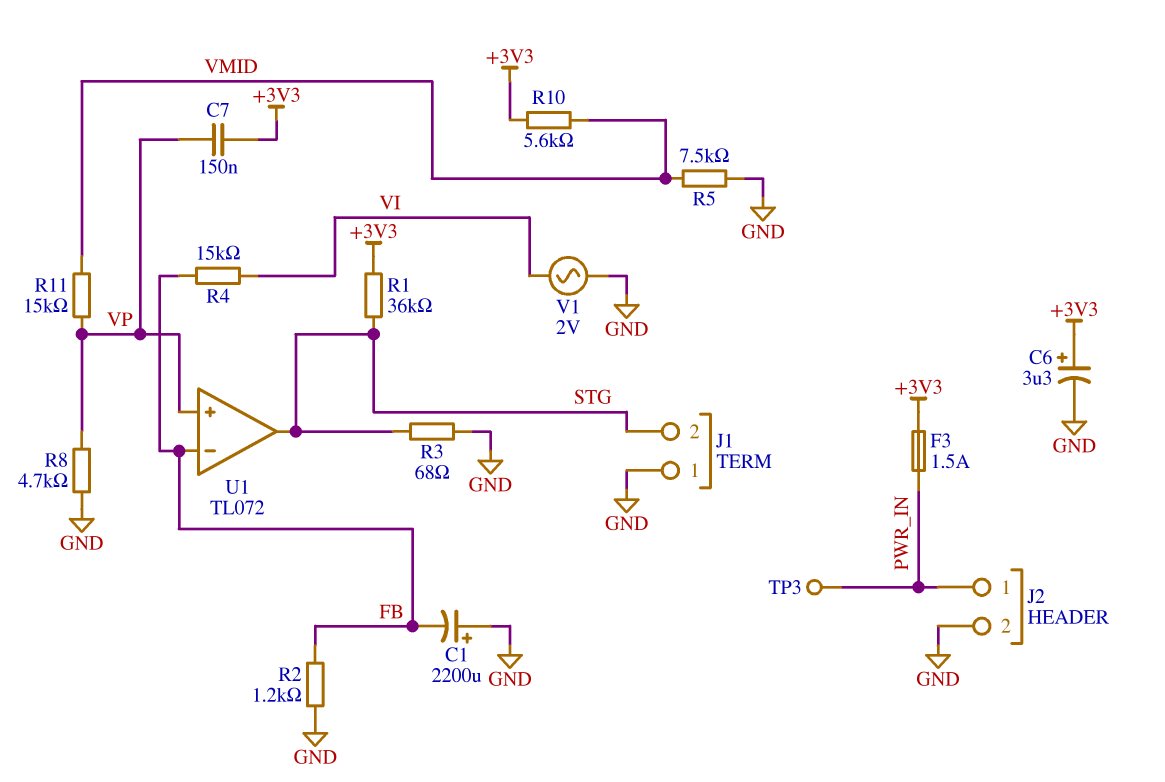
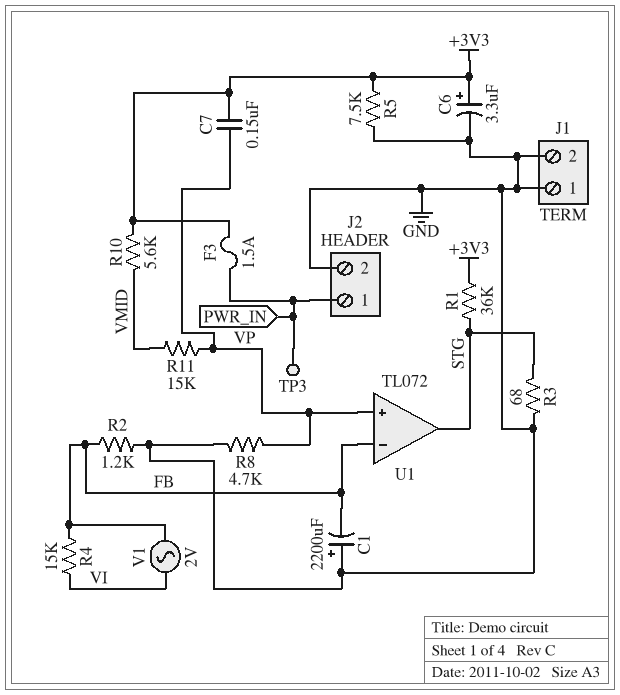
J1 pin 2: STG -> GND
R5: 7.5k (GND, VMID) -> 7.5k (+3V3, GND)
V1: AC 2V (GND, VI) -> AC 2V (FB, VI)

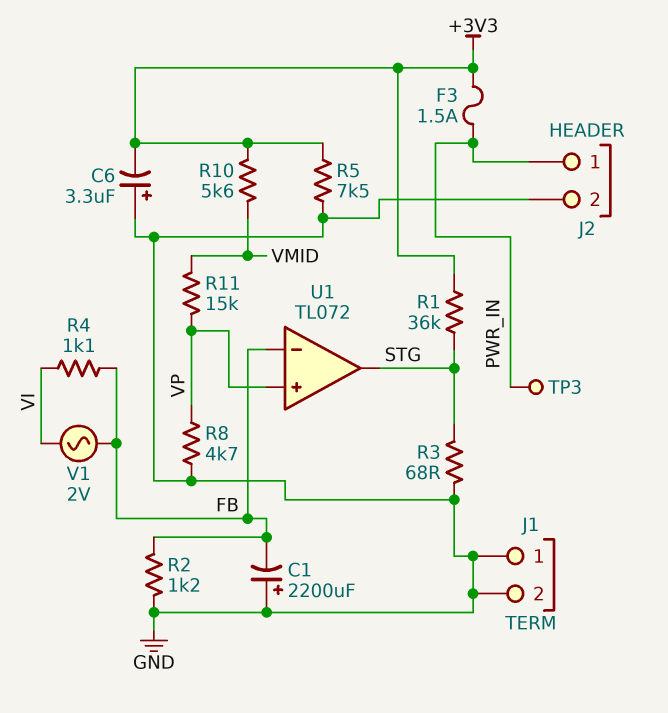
C6: 3.3uF (plus +3V3, minus GND) -> 3.3uF (plus GND, minus +3V3)
C7: 150nF (+3V3, VP) -> none
R4: 15k (FB, VI) -> 1.1k (FB, VI)

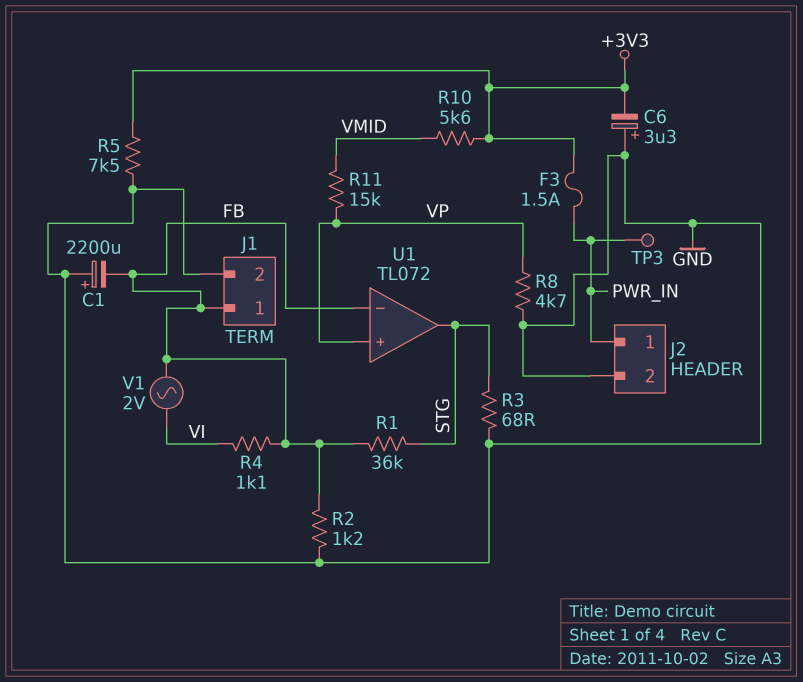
J1 pin 1: GND -> FB
R1: 36k (+3V3, STG) -> 36k (FB, STG)

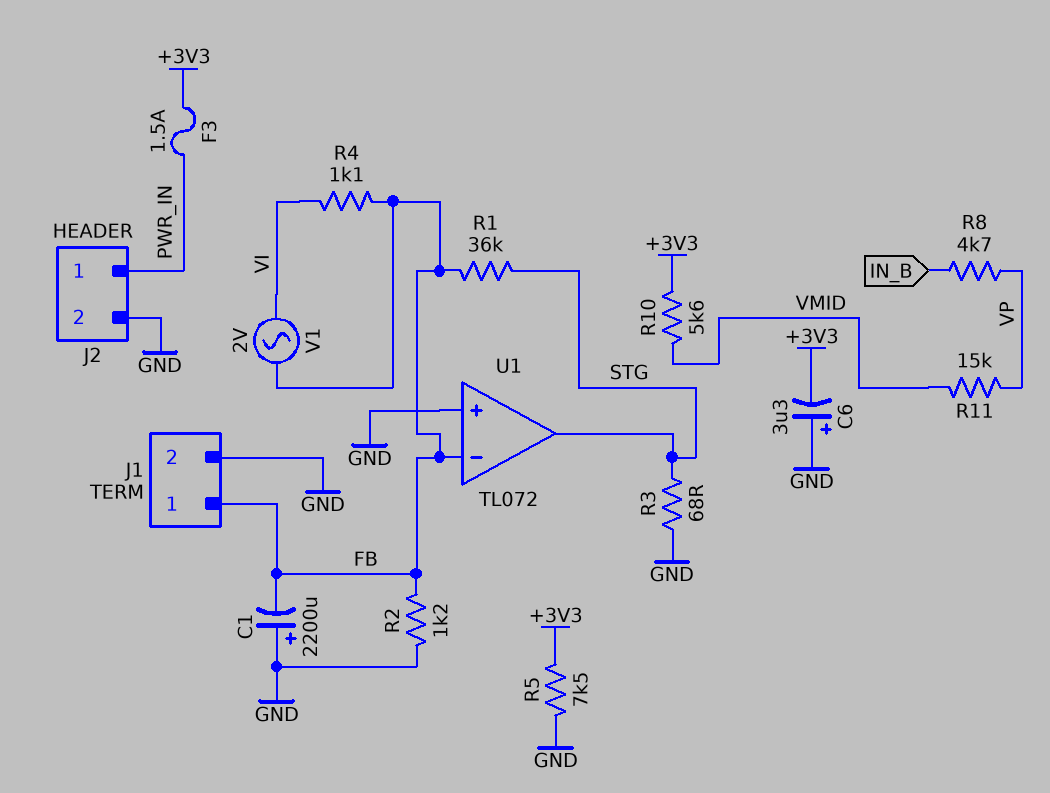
R8: 4.7k (GND, VP) -> 4.7k (IN_B, VP)
TP3: test point (PWR_IN) -> none
U1 pin in+: VP -> GND

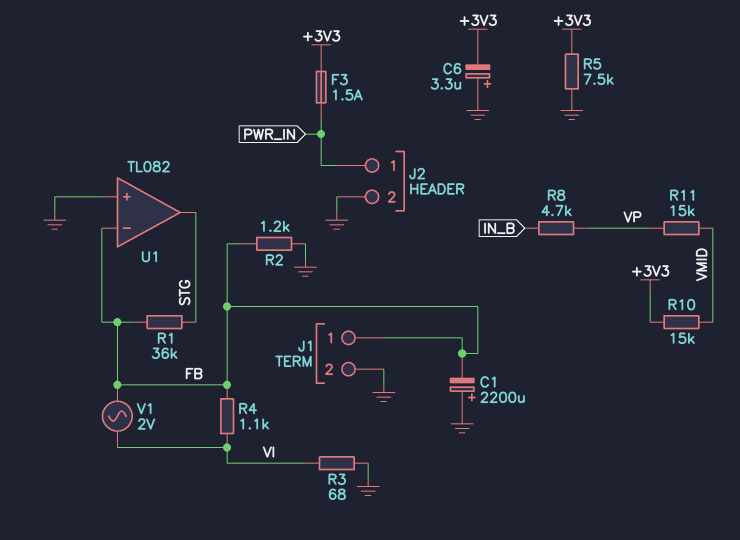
R3: 68 (GND, STG) -> 68 (GND, VI)
R10: 5.6k (+3V3, VMID) -> 15k (+3V3, VMID)
U1: TL072 -> TL082

